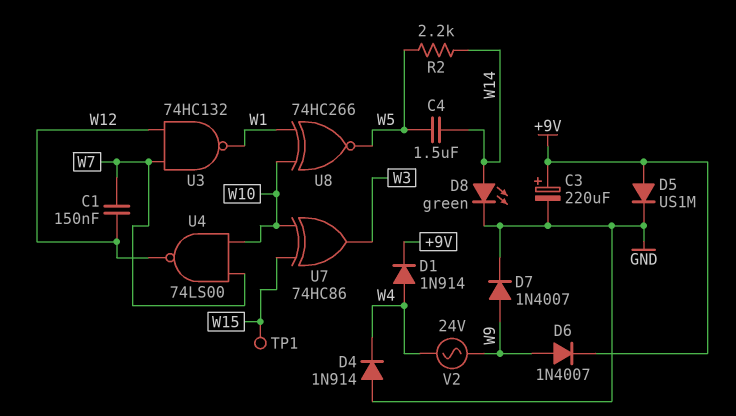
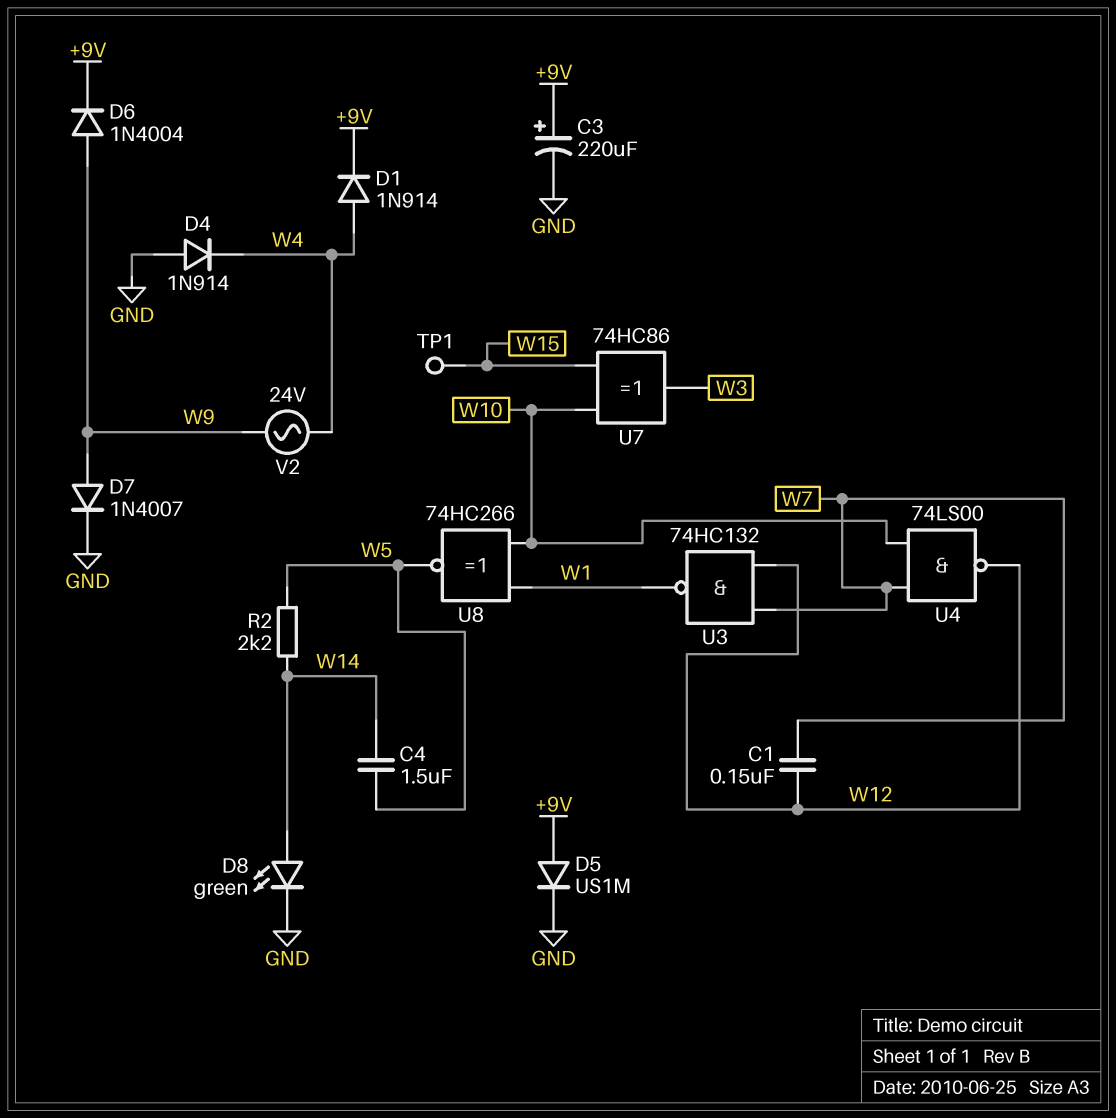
D6: diode 1N4007 (A W9, K +9V) -> diode 1N4004 (A W9, K +9V)

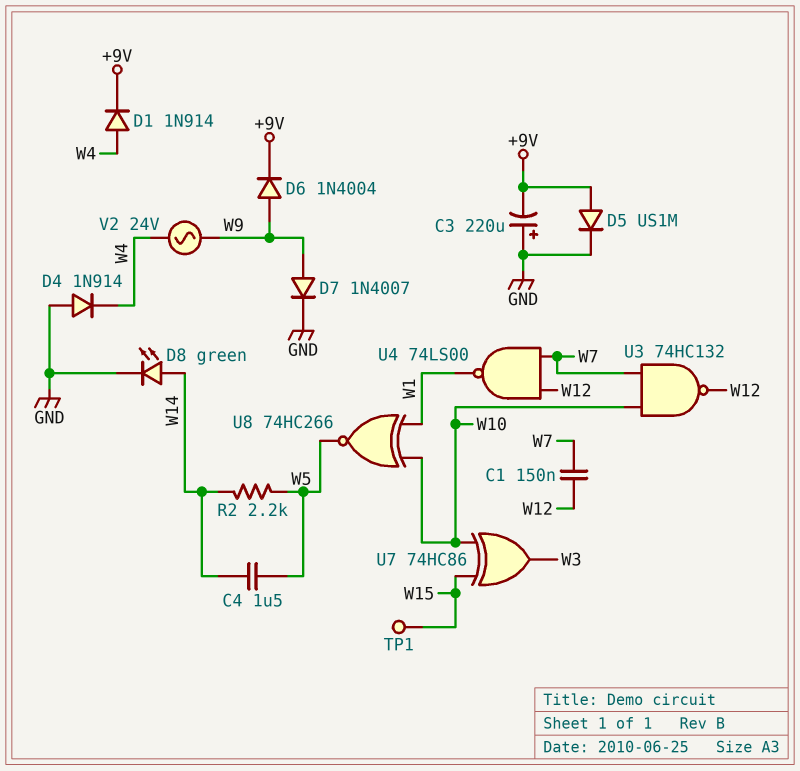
C3: 220uF (plus +9V, minus GND) -> 220uF (plus GND, minus +9V)
U3: NAND 74HC132 (in W7, in W12, out W1) -> NAND 74HC132 (in W7, in W10, out W12)
U4: NAND 74LS00 (in W7, in W10, out W12) -> NAND 74LS00 (in W7, in W12, out W1)

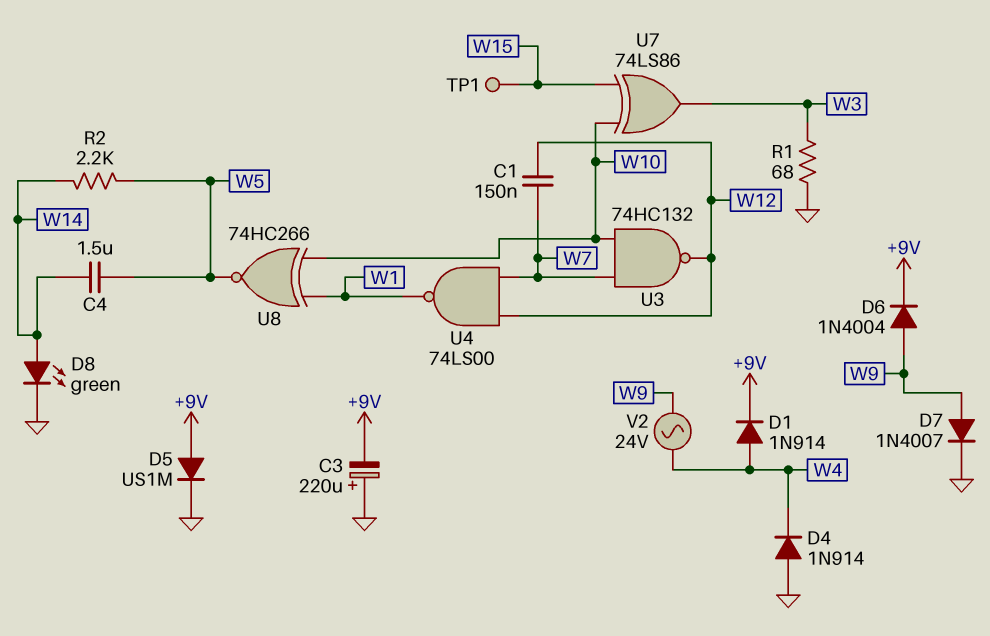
R1: none -> 68 (GND, W3)
U7: XOR 74HC86 (in W10, in W15, out W3) -> XOR 74LS86 (in W10, in W15, out W3)

